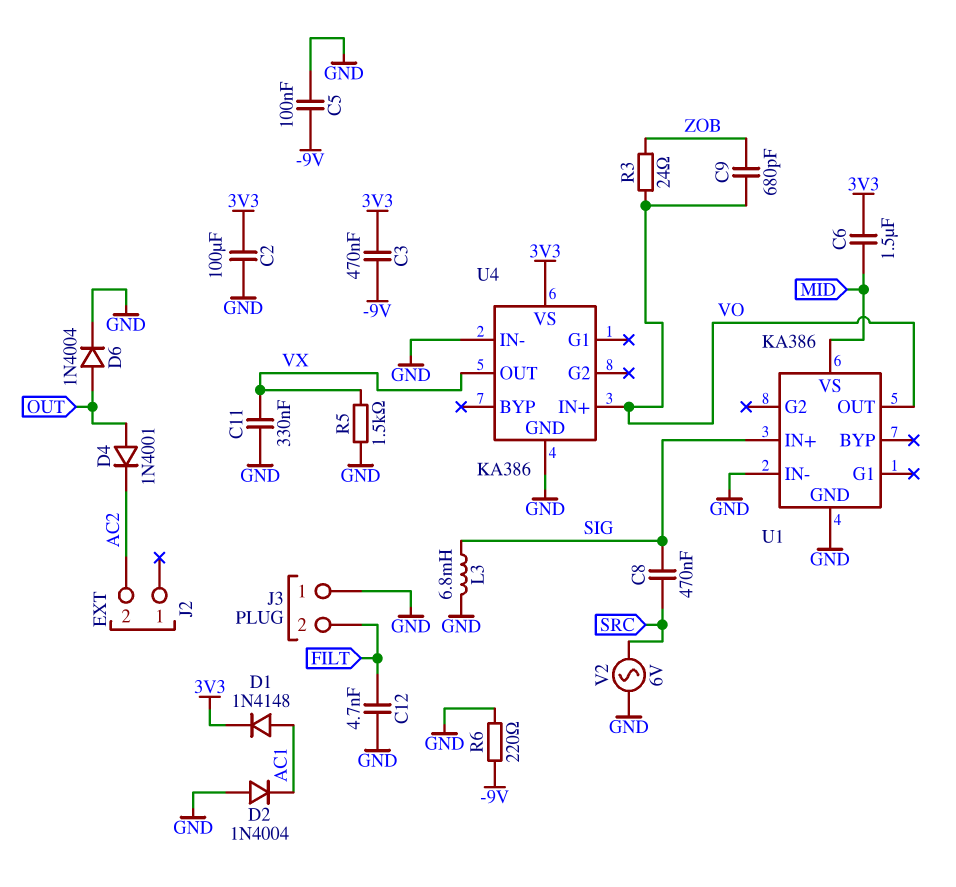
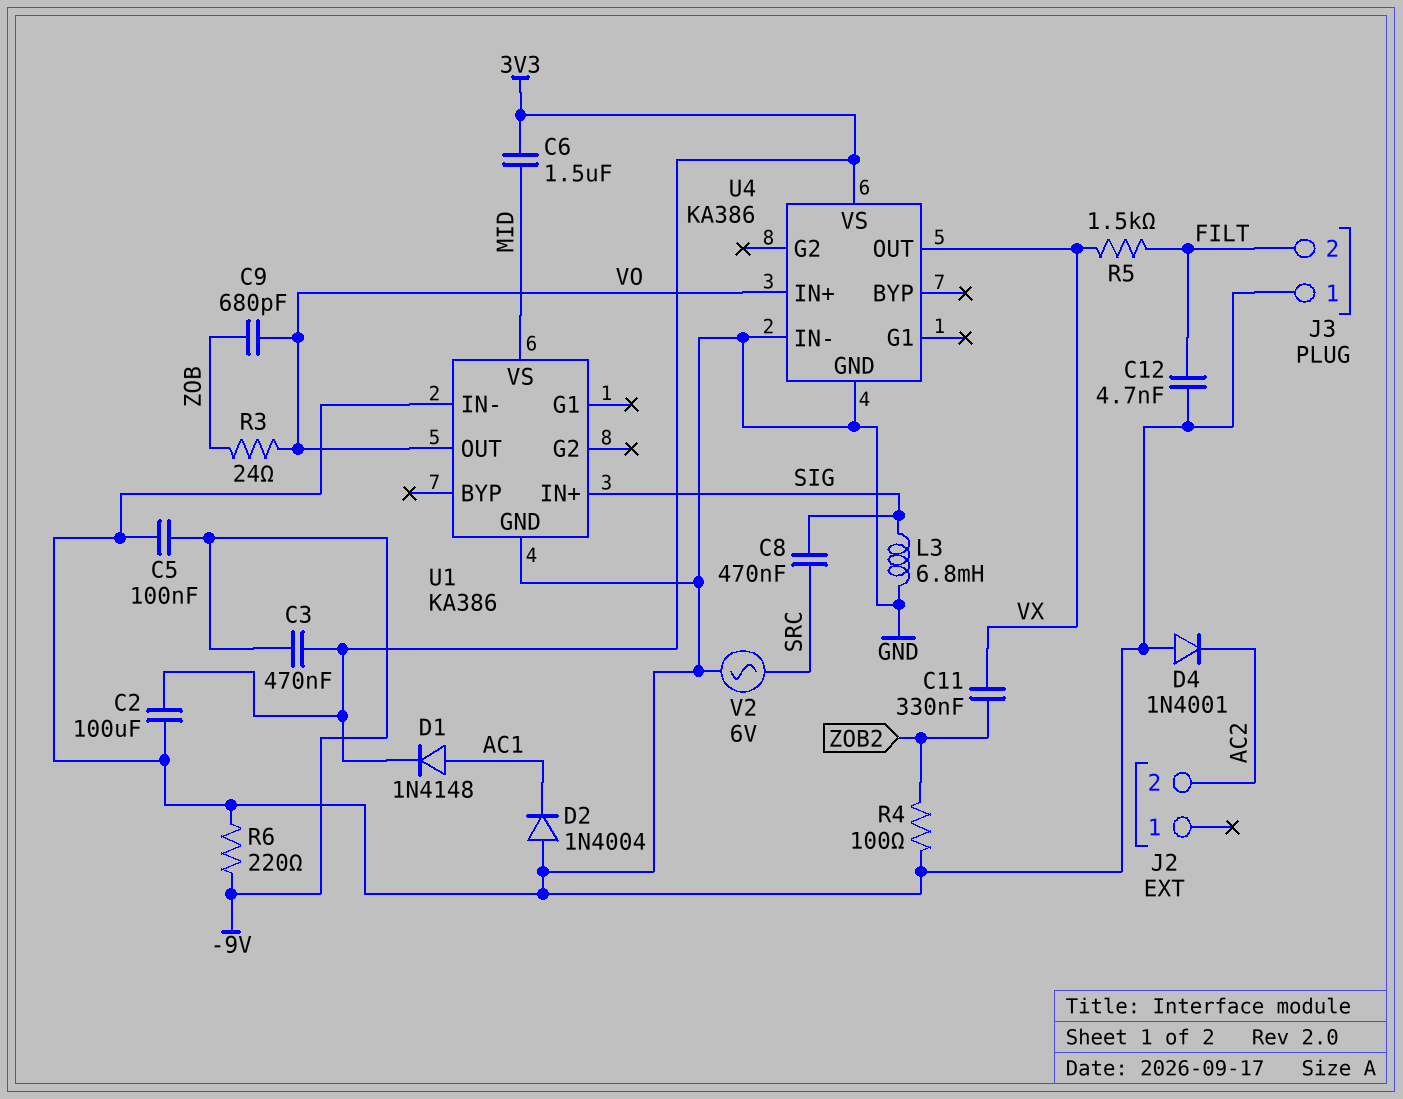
C11: 330nF (GND, VX) -> 330nF (VX, ZOB2)
D4: diode 1N4001 (A OUT, K AC2) -> diode 1N4001 (A GND, K AC2)
D6: diode 1N4004 (A OUT, K GND) -> none
R4: none -> 100 (GND, ZOB2)
R5: 1.5k (GND, VX) -> 1.5k (FILT, VX)

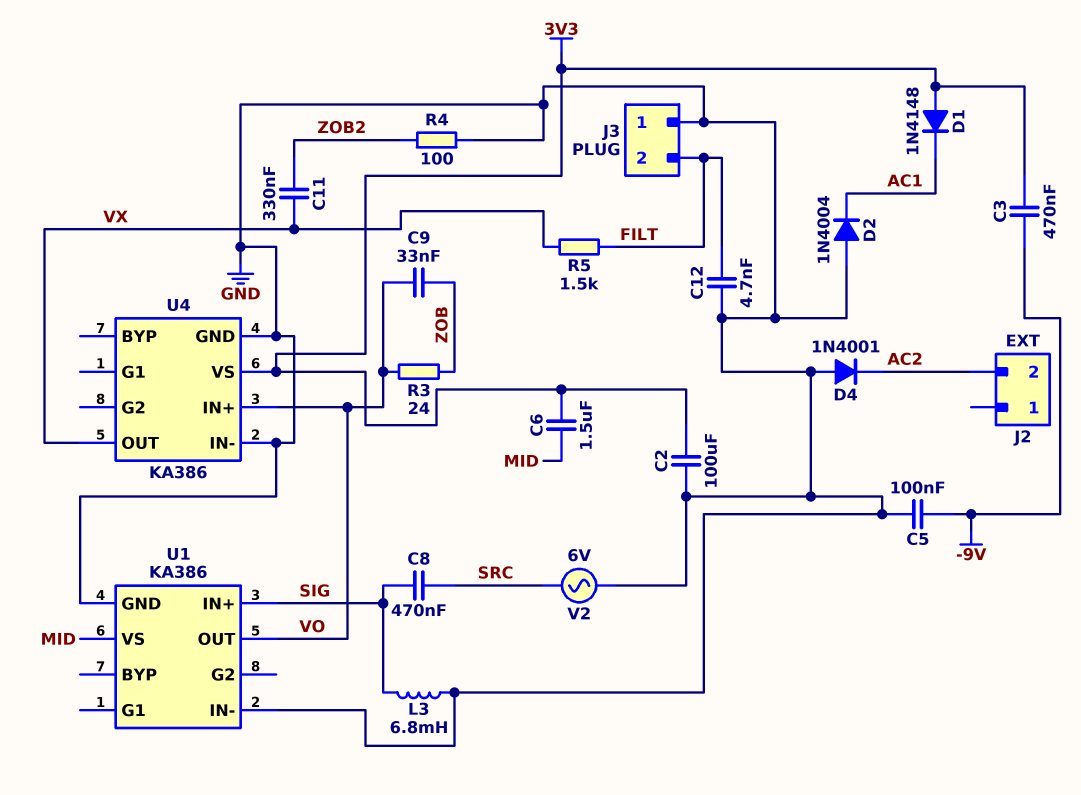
C9: 680pF (VO, ZOB) -> 33nF (VO, ZOB)
D1: diode 1N4148 (A AC1, K 3V3) -> diode 1N4148 (A 3V3, K AC1)
R6: 220 (-9V, GND) -> none

